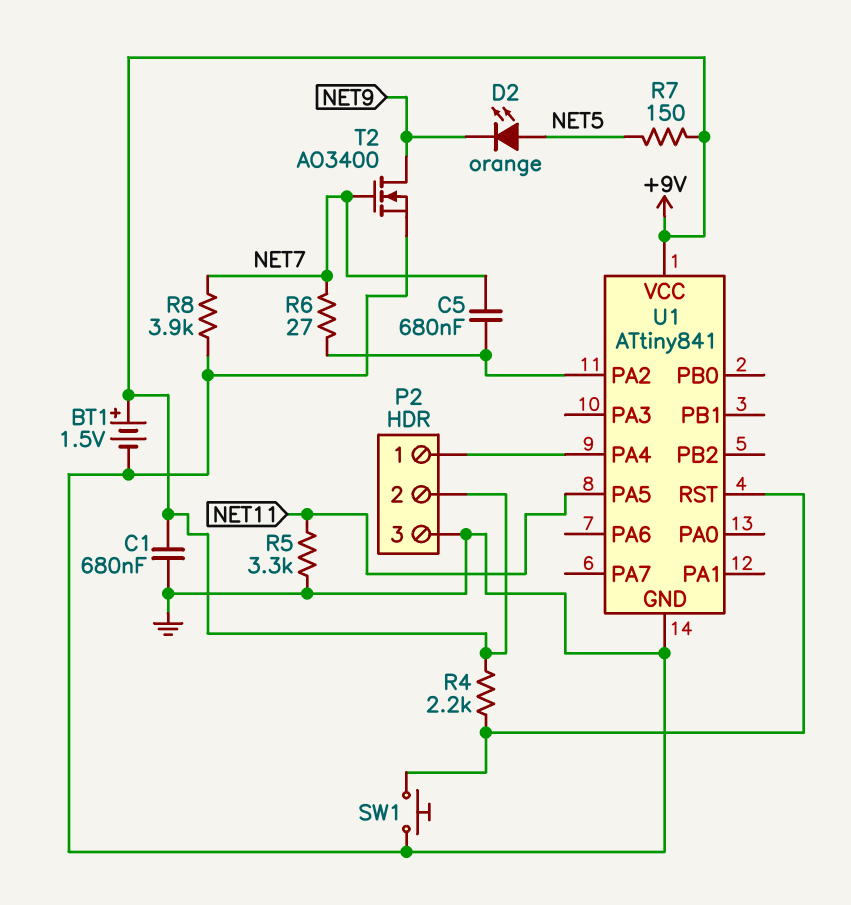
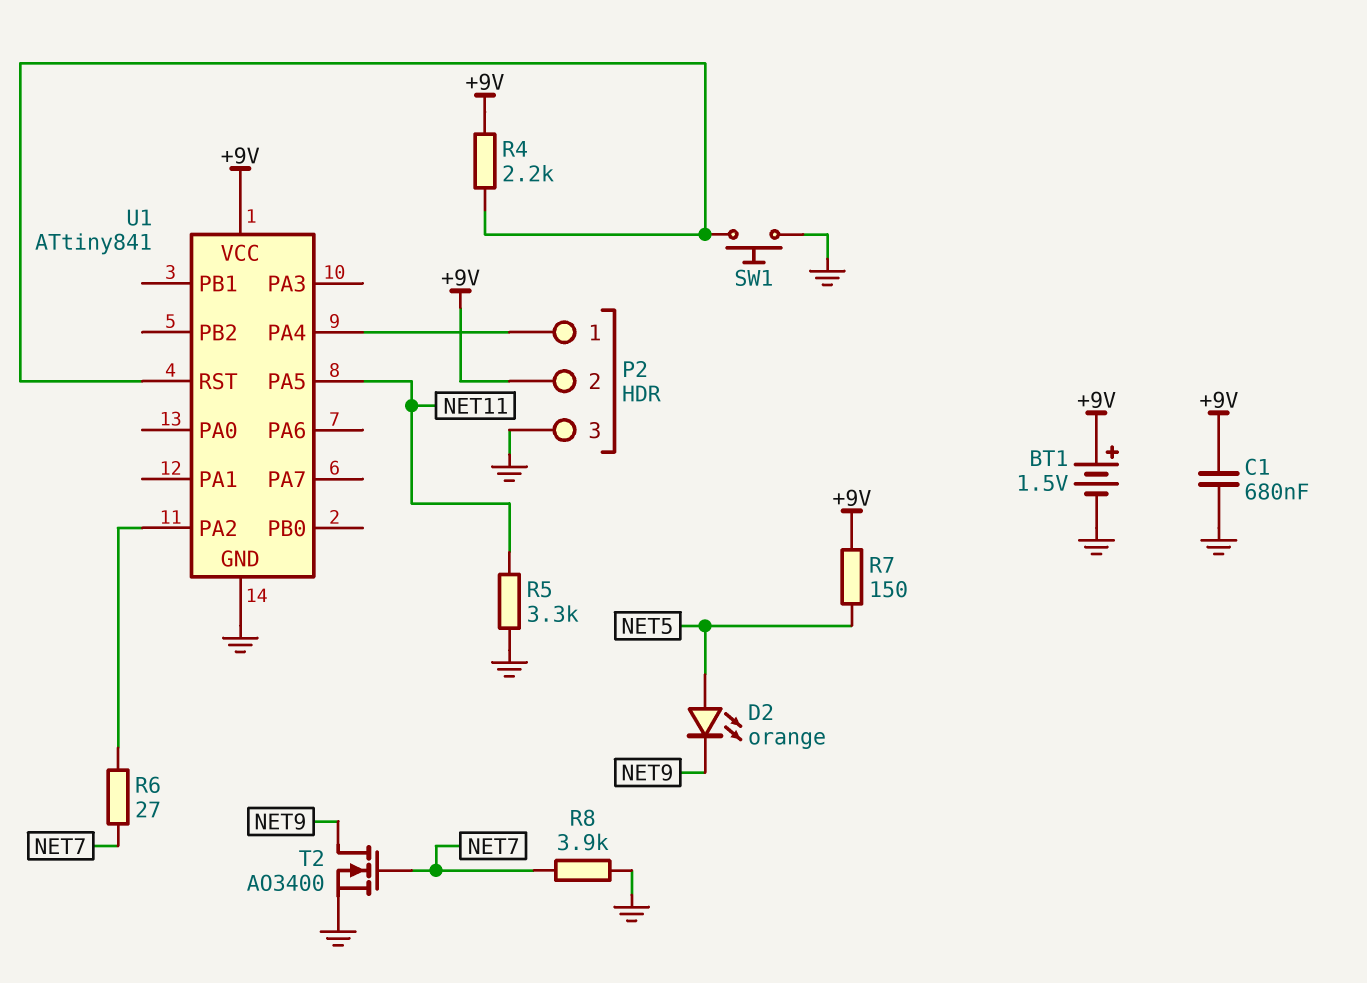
C5: 680nF (NET7, U1/PA2) -> none

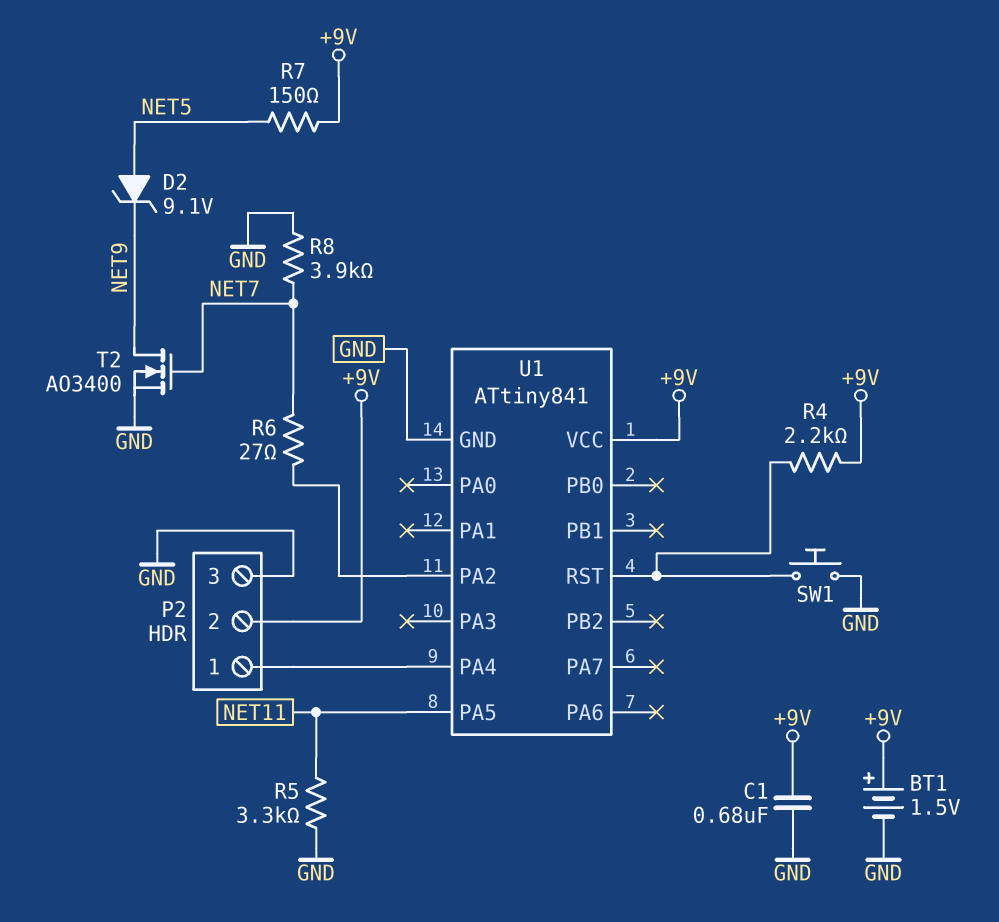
D2: LED orange (A NET5, K NET9) -> zener 9.1V (A NET5, K NET9)

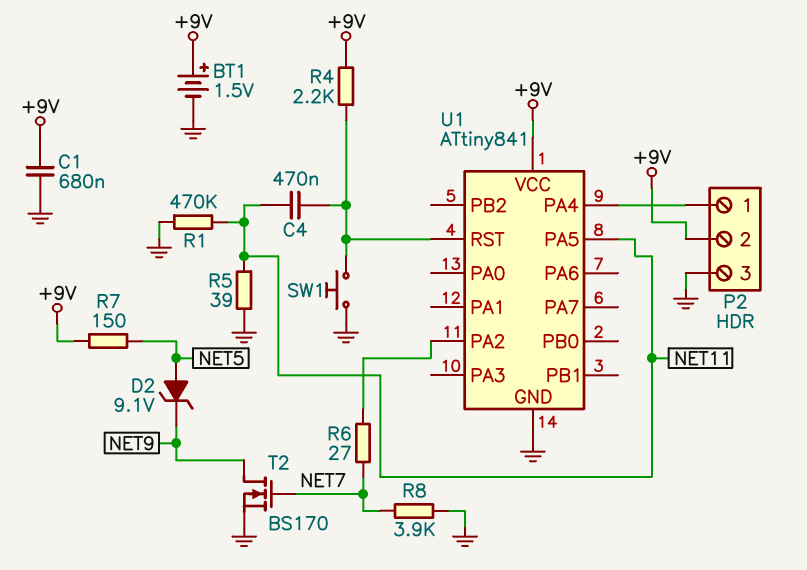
C4: none -> 470nF (NET11, U1/RST)
R1: none -> 470k (GND, NET11)
R5: 3.3k (GND, NET11) -> 39 (GND, NET11)
T2: NMOS AO3400 (G NET7, D NET9, S GND) -> NMOS BS170 (G NET7, D NET9, S GND)

